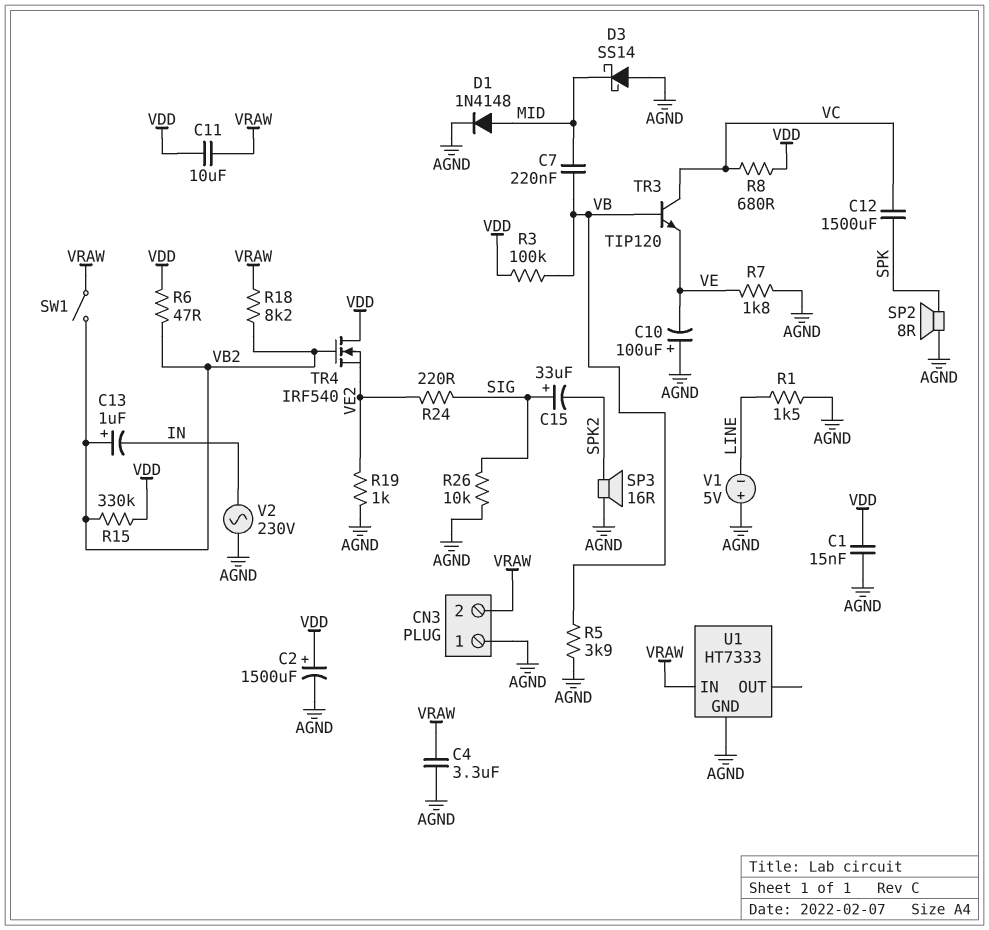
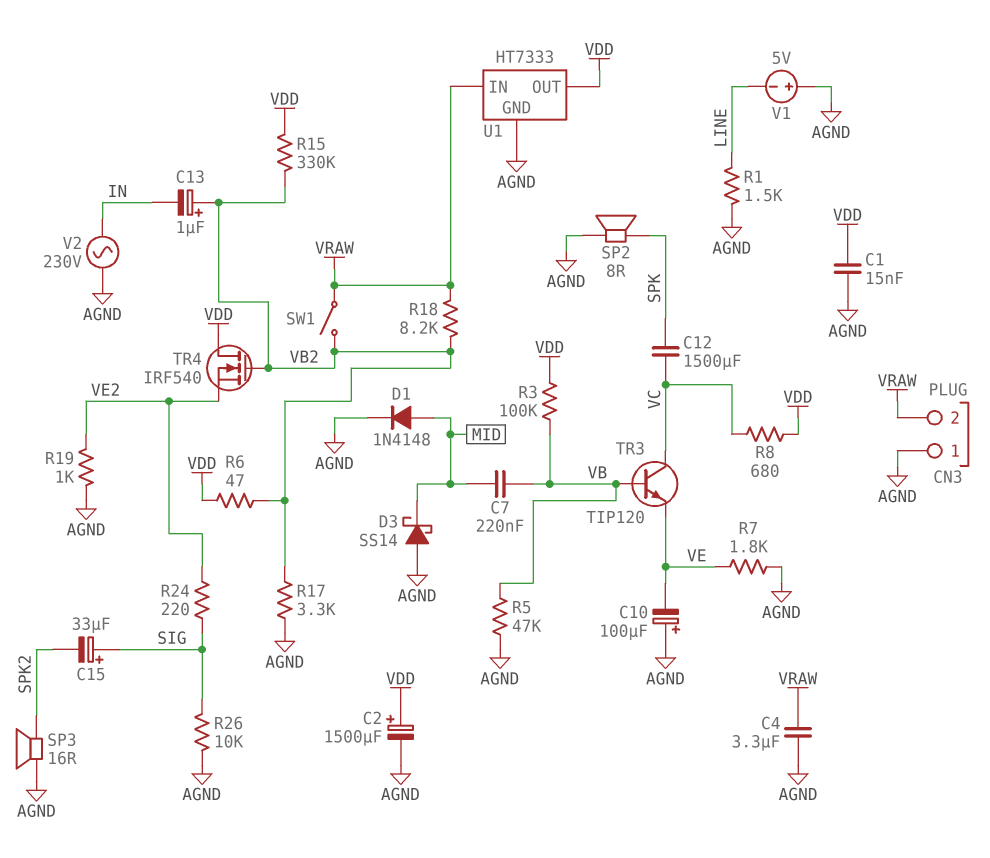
C11: 10uF (VDD, VRAW) -> none
R5: 3.9k (AGND, VB) -> 47k (AGND, VB)
R17: none -> 3.3k (AGND, VB2)
U1 pin OUT: none -> VDD

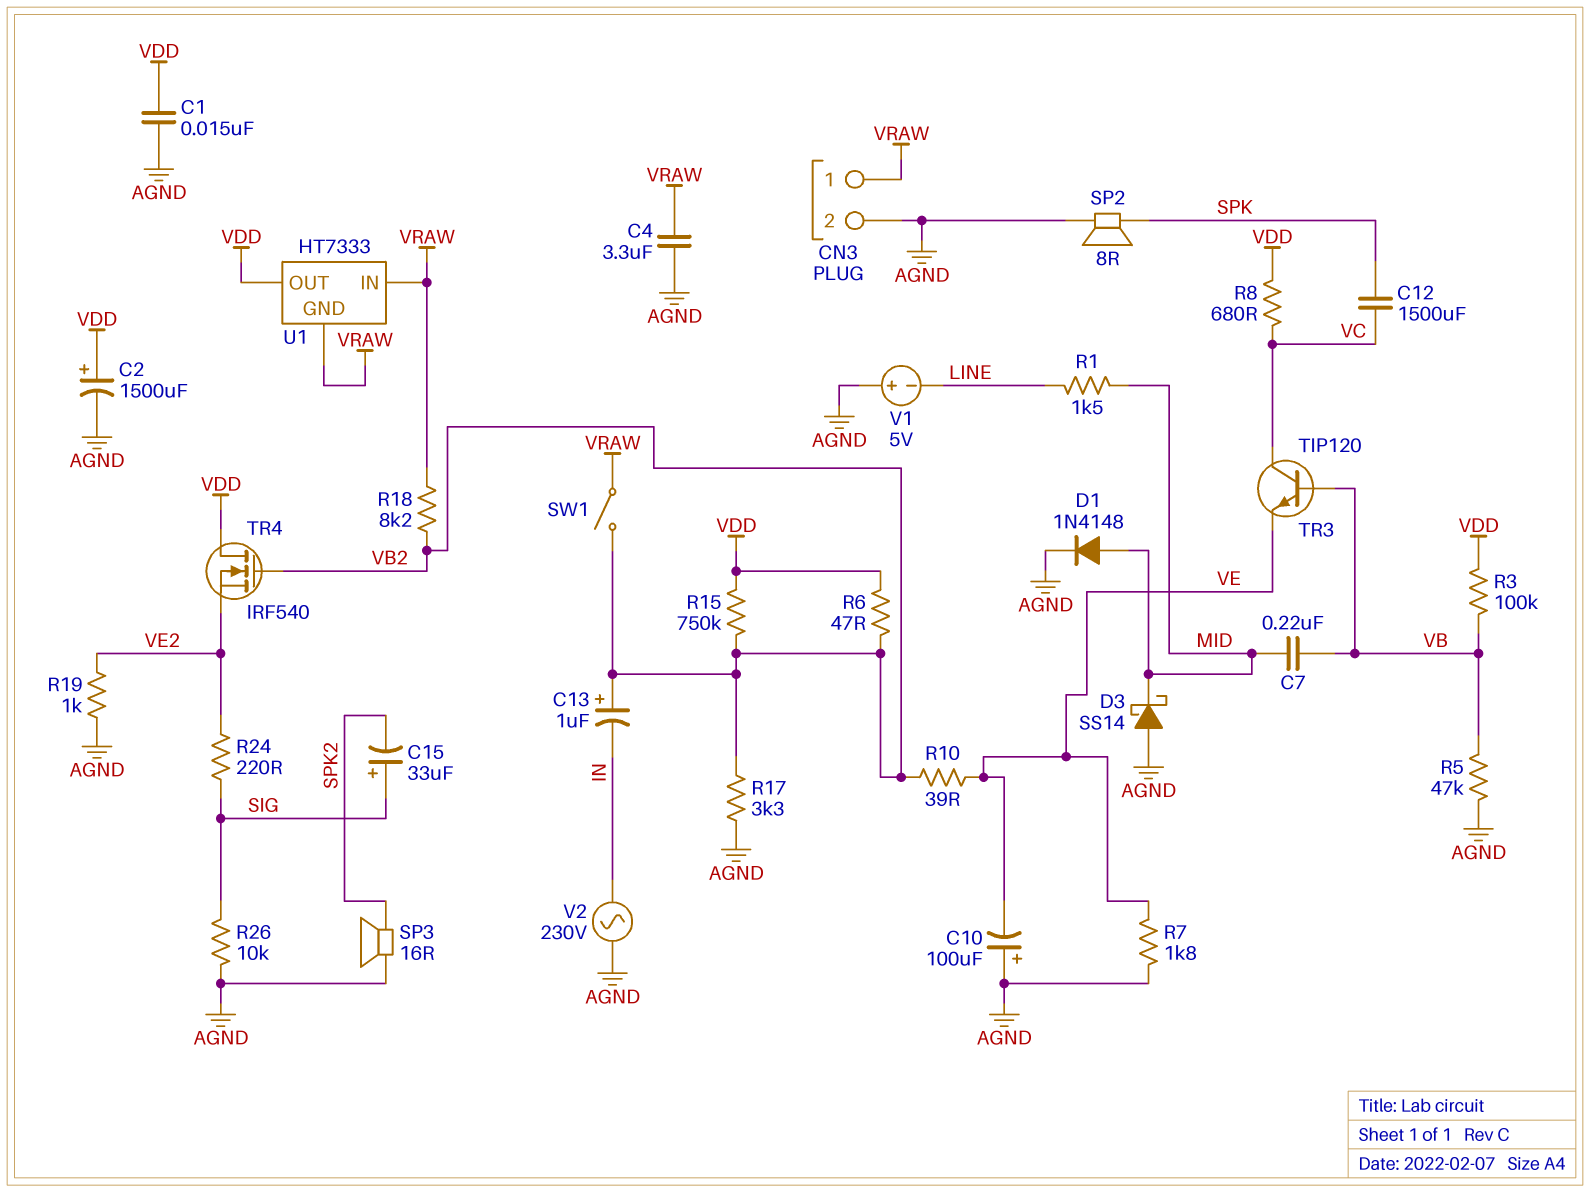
CN3 pin 1: AGND -> VRAW
CN3 pin 2: VRAW -> AGND
R1: 1.5k (AGND, LINE) -> 1.5k (LINE, MID)
R10: none -> 39 (VB2, VE)
R15: 330k (VB2, VDD) -> 750k (VB2, VDD)
U1 pin GND: AGND -> VRAW

